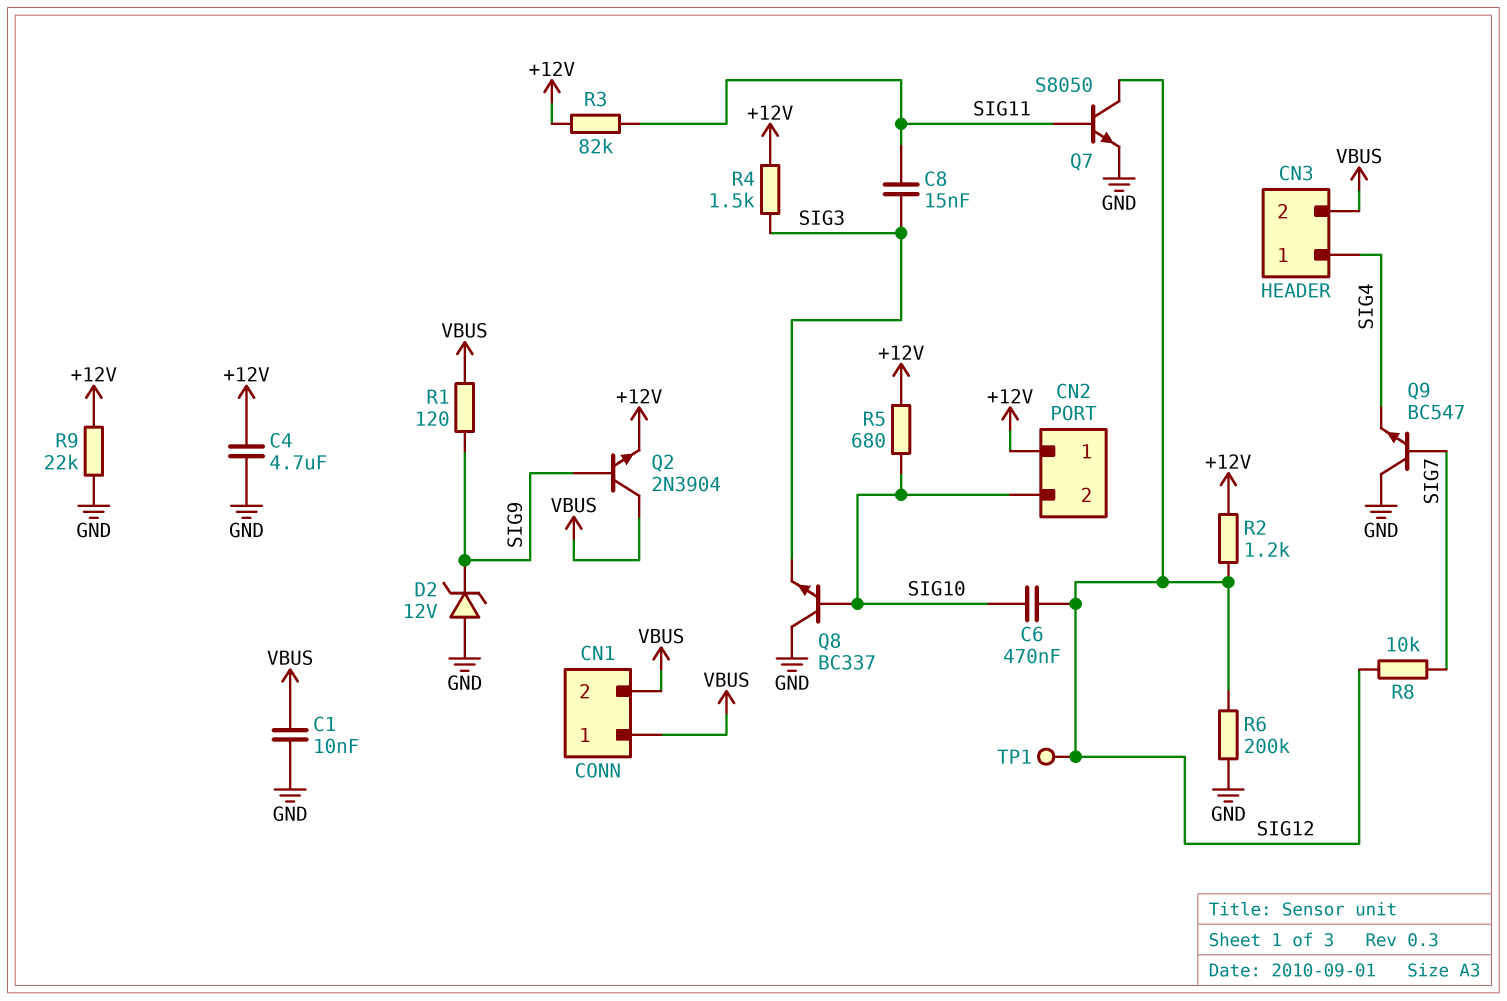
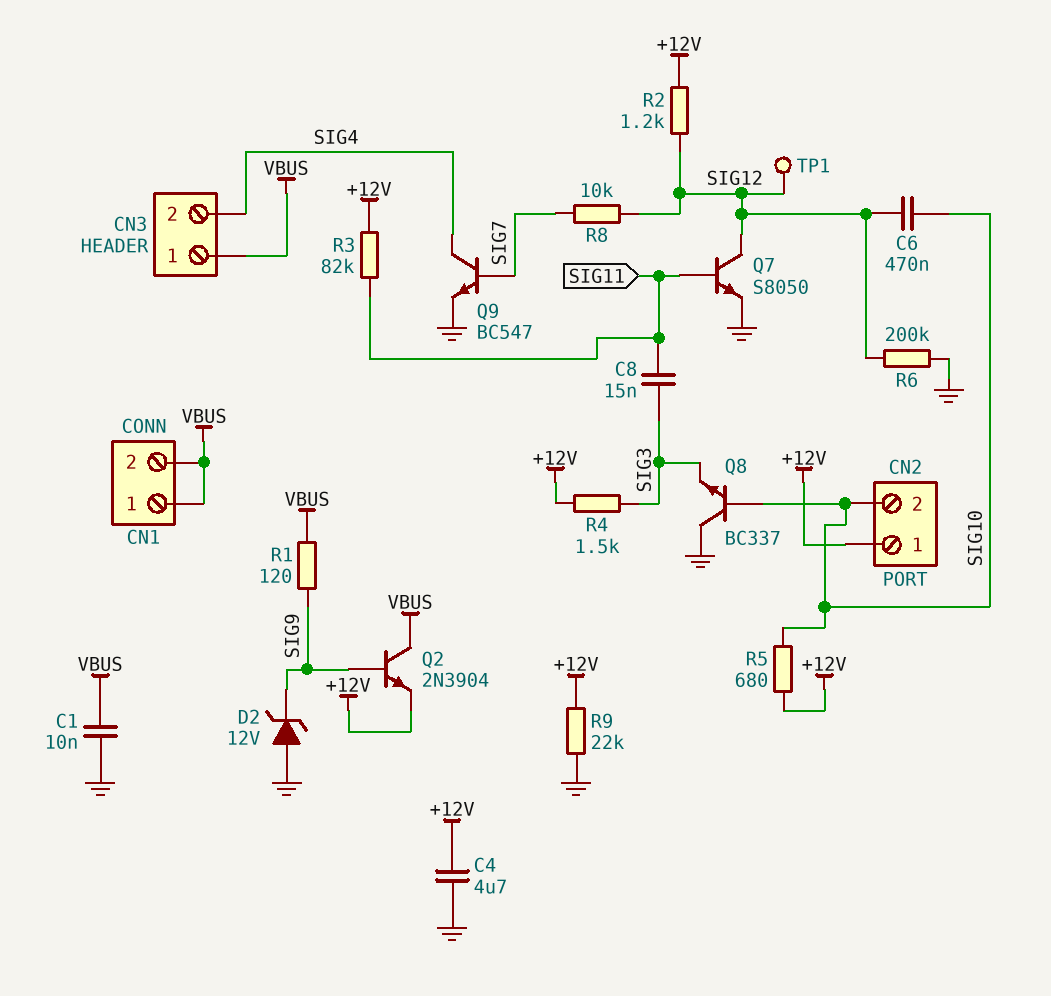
CN3 pin 1: SIG4 -> VBUS
CN3 pin 2: VBUS -> SIG4
Q9: NPN BC547 (B SIG7, C GND, E SIG4) -> NPN BC547 (B SIG7, C SIG4, E GND)

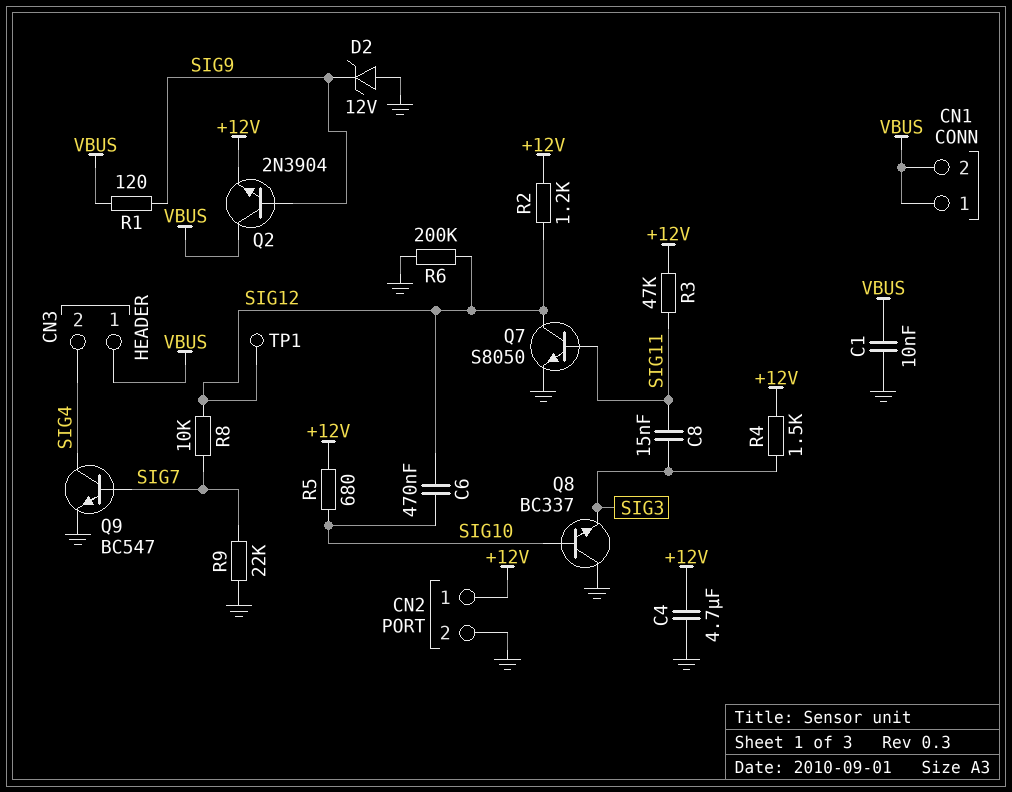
CN2 pin 2: SIG10 -> GND
R3: 82k (+12V, SIG11) -> 47k (+12V, SIG11)
R9: 22k (+12V, GND) -> 22k (GND, SIG7)

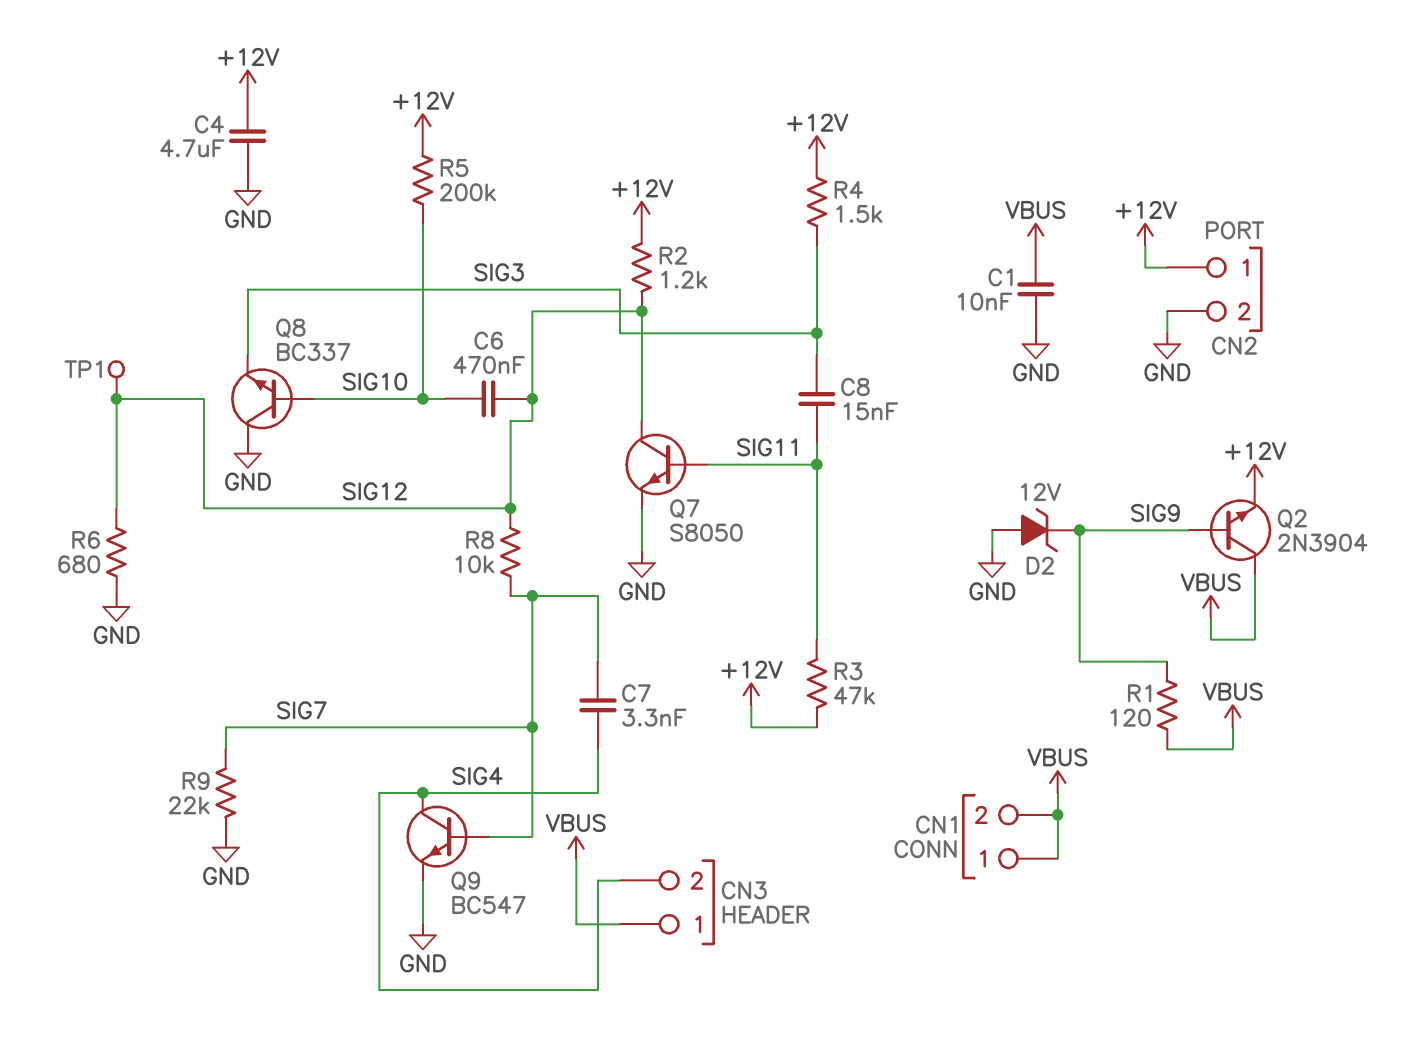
C7: none -> 3.3nF (SIG4, SIG7)
R5: 680 (+12V, SIG10) -> 200k (+12V, SIG10)
R6: 200k (GND, SIG12) -> 680 (GND, SIG12)

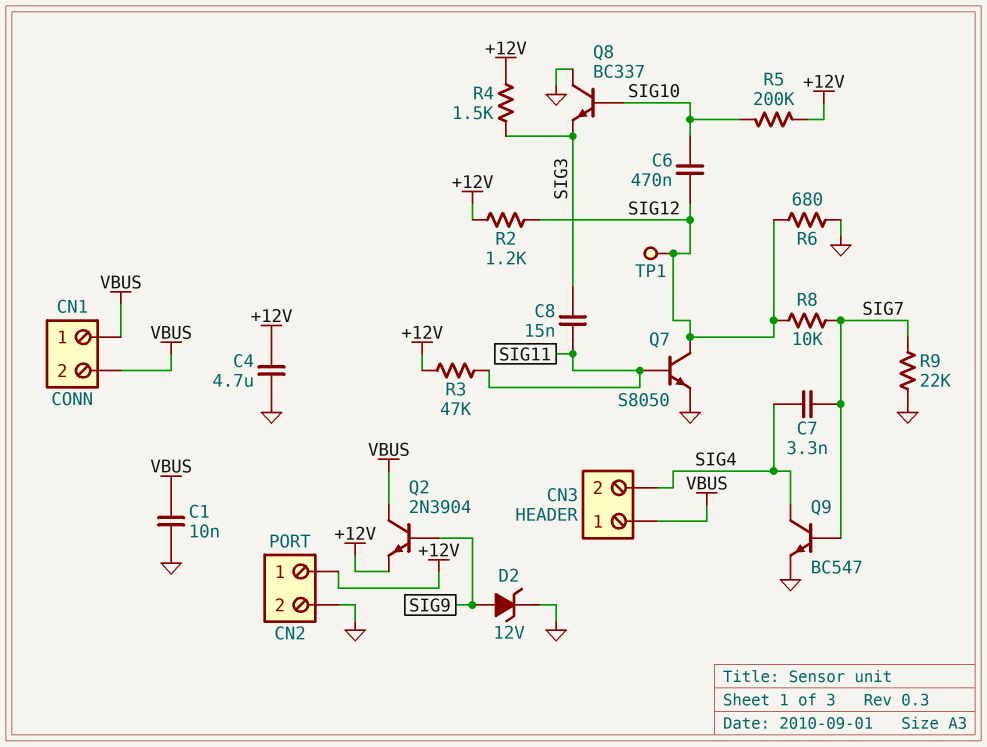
D2: zener 12V (A GND, K SIG9) -> zener 12V (A SIG9, K GND)
R1: 120 (SIG9, VBUS) -> none

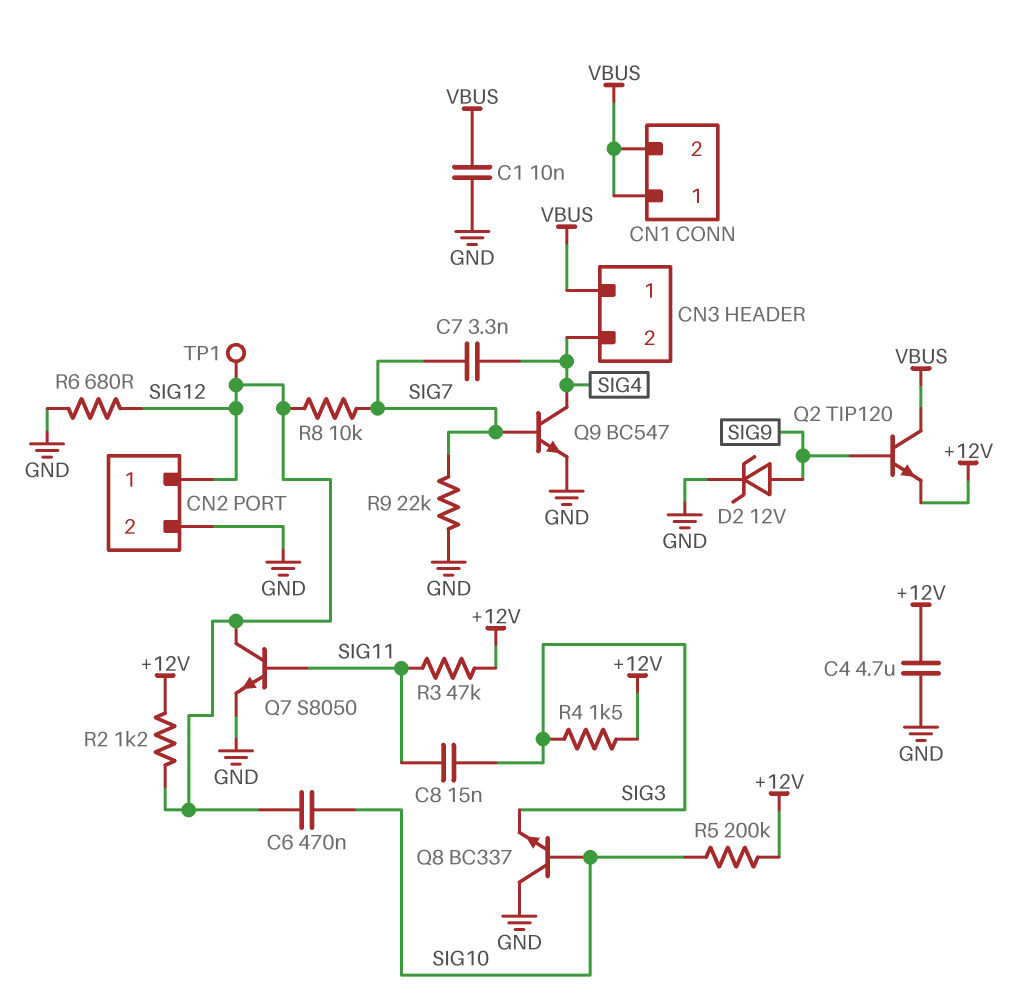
CN2 pin 1: +12V -> SIG12
Q2: NPN 2N3904 (B SIG9, C VBUS, E +12V) -> NPN TIP120 (B SIG9, C VBUS, E +12V)

